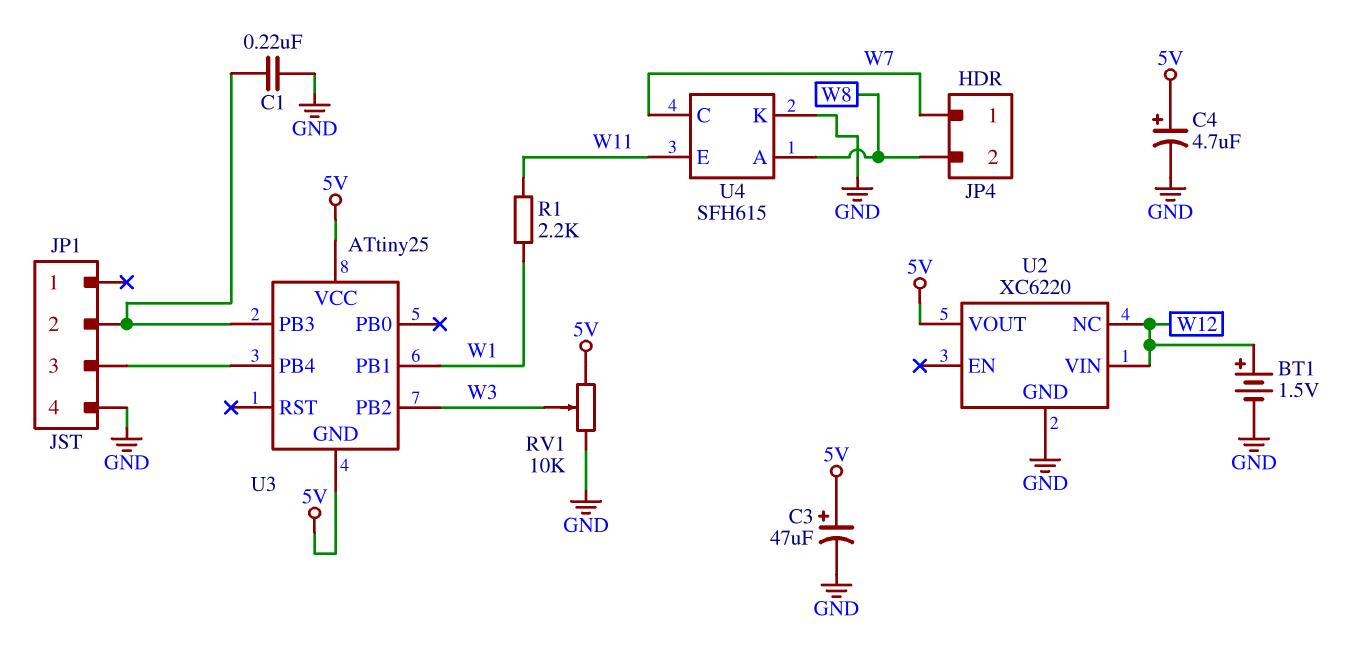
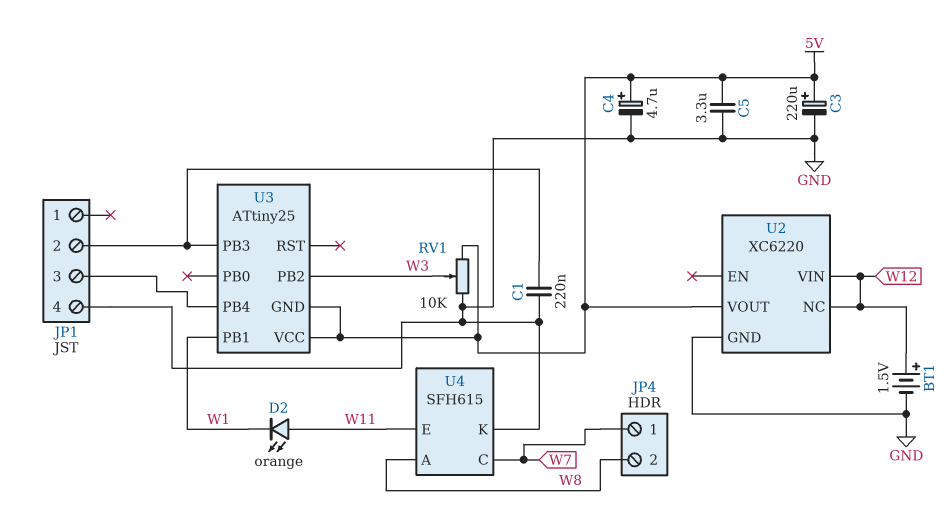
C3: 47uF (plus 5V, minus GND) -> 220uF (plus 5V, minus GND)
C5: none -> 3.3uF (5V, GND)
D2: none -> LED orange (A W11, K W1)
R1: 2.2k (W1, W11) -> none

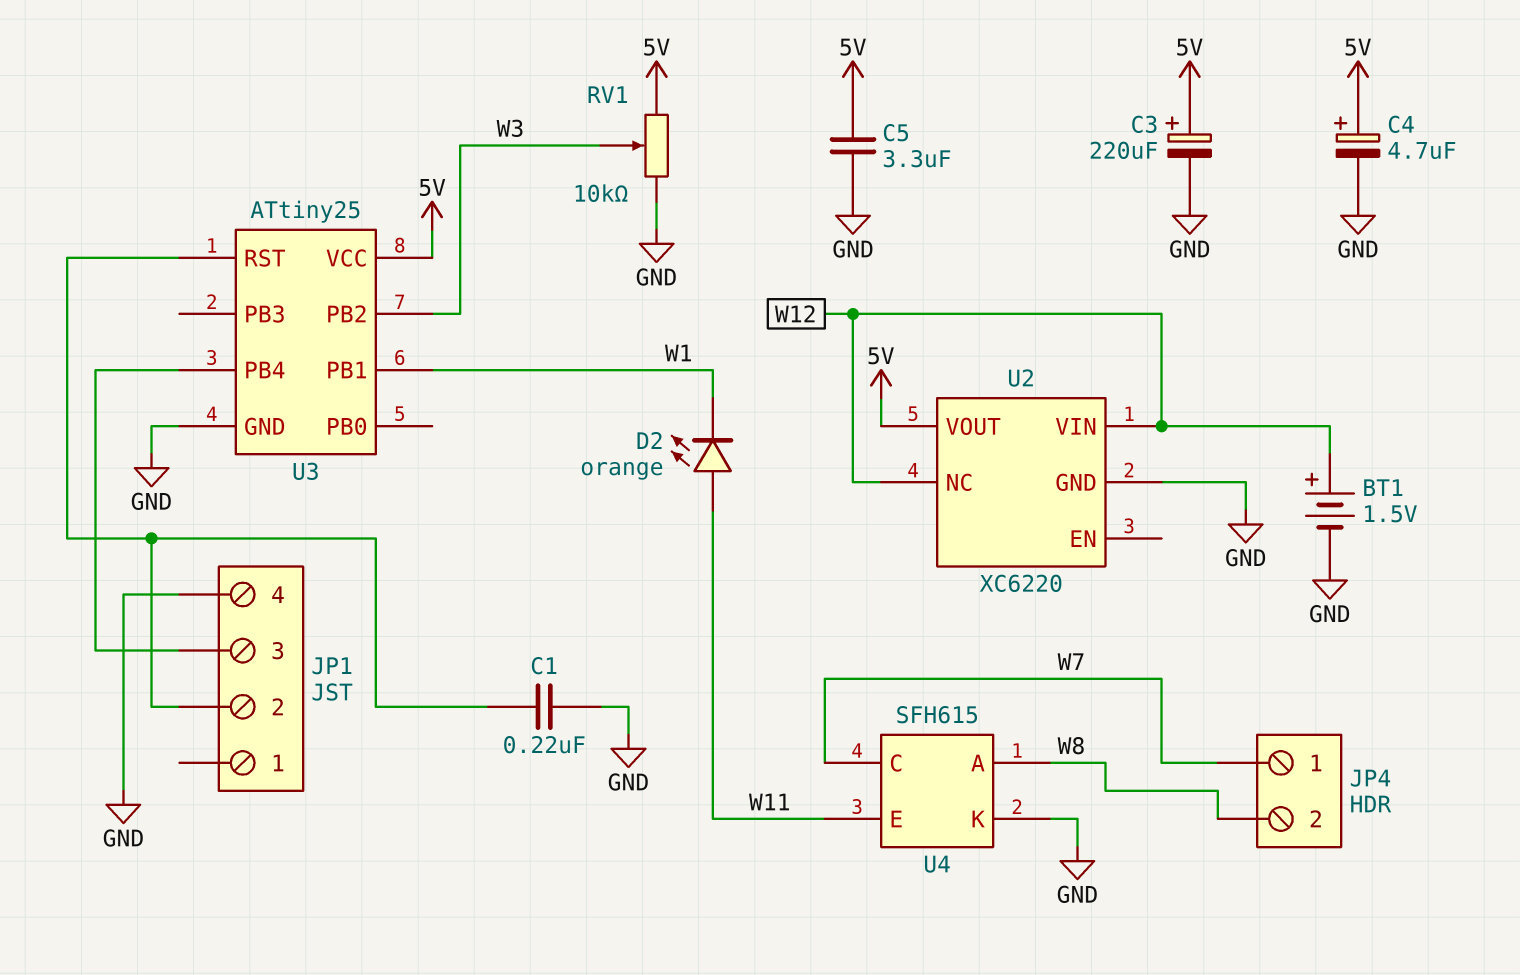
U3 pin GND: 5V -> GND
U3 pin PB3: JP1/2 -> none
U3 pin RST: none -> JP1/2

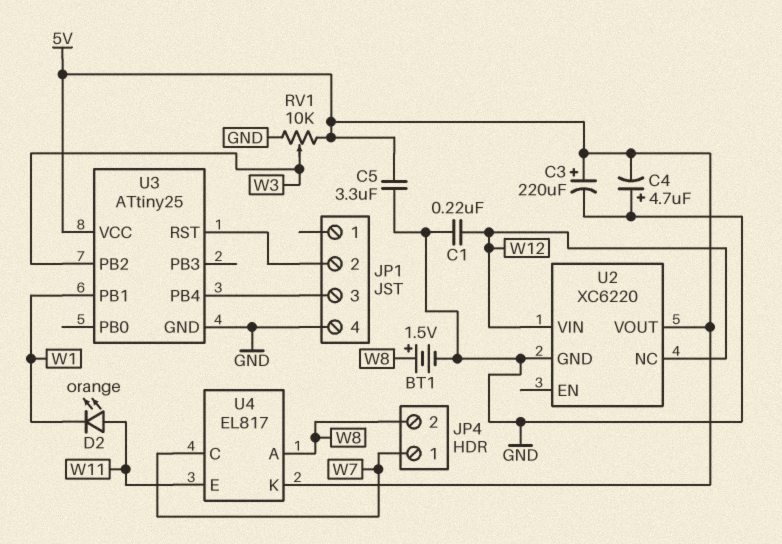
BT1: 1.5V (plus W12, minus GND) -> 1.5V (plus W8, minus GND)
C1: 220nF (GND, JP1/2) -> 220nF (GND, W12)
C4: 4.7uF (plus 5V, minus GND) -> 4.7uF (plus GND, minus 5V)
U4: SFH615 -> EL817
U4 pin K: GND -> 5V

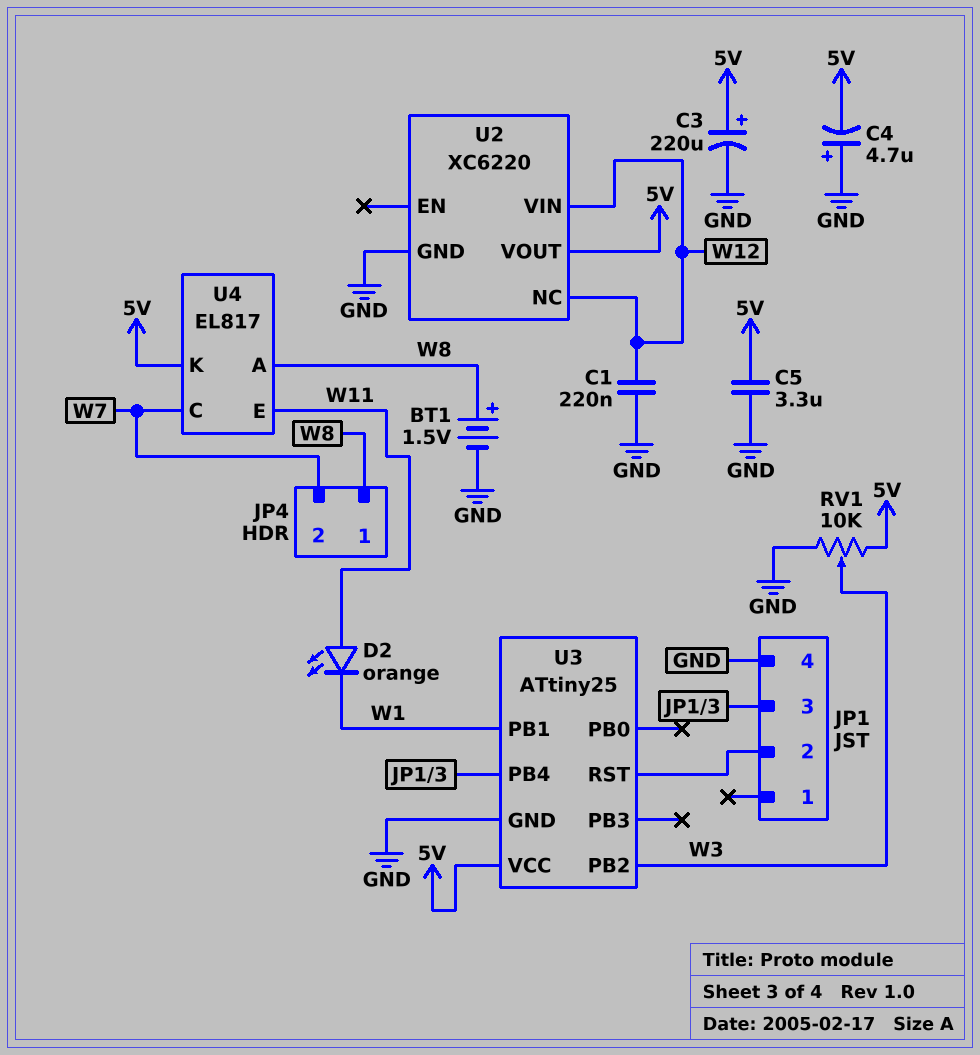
JP4 pin 1: W7 -> W8
JP4 pin 2: W8 -> W7

